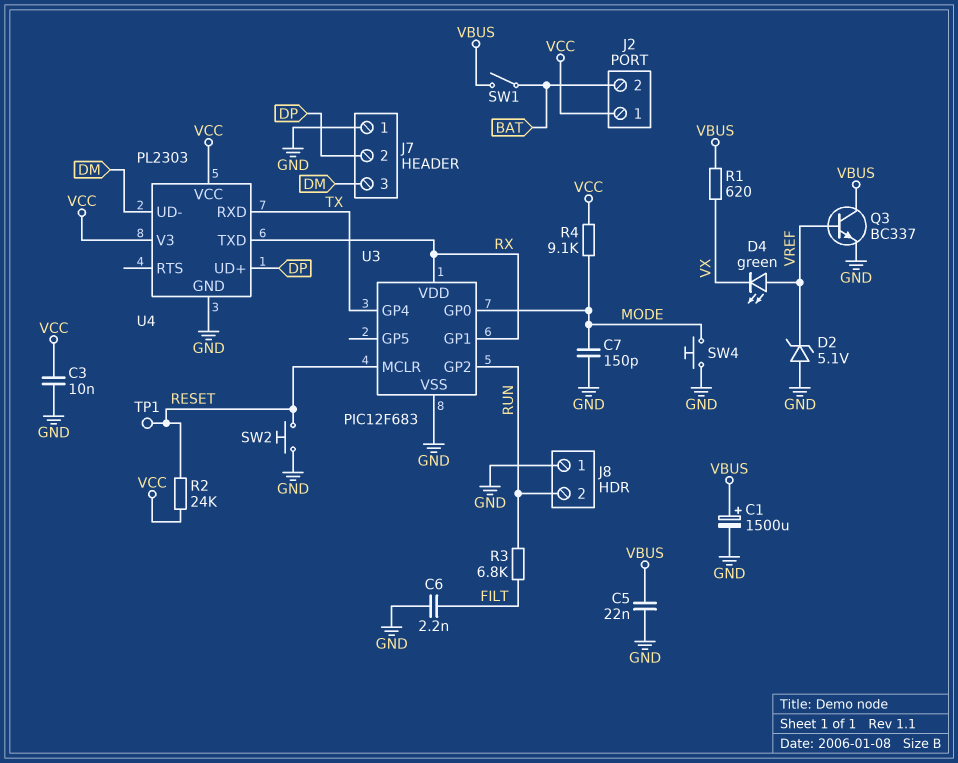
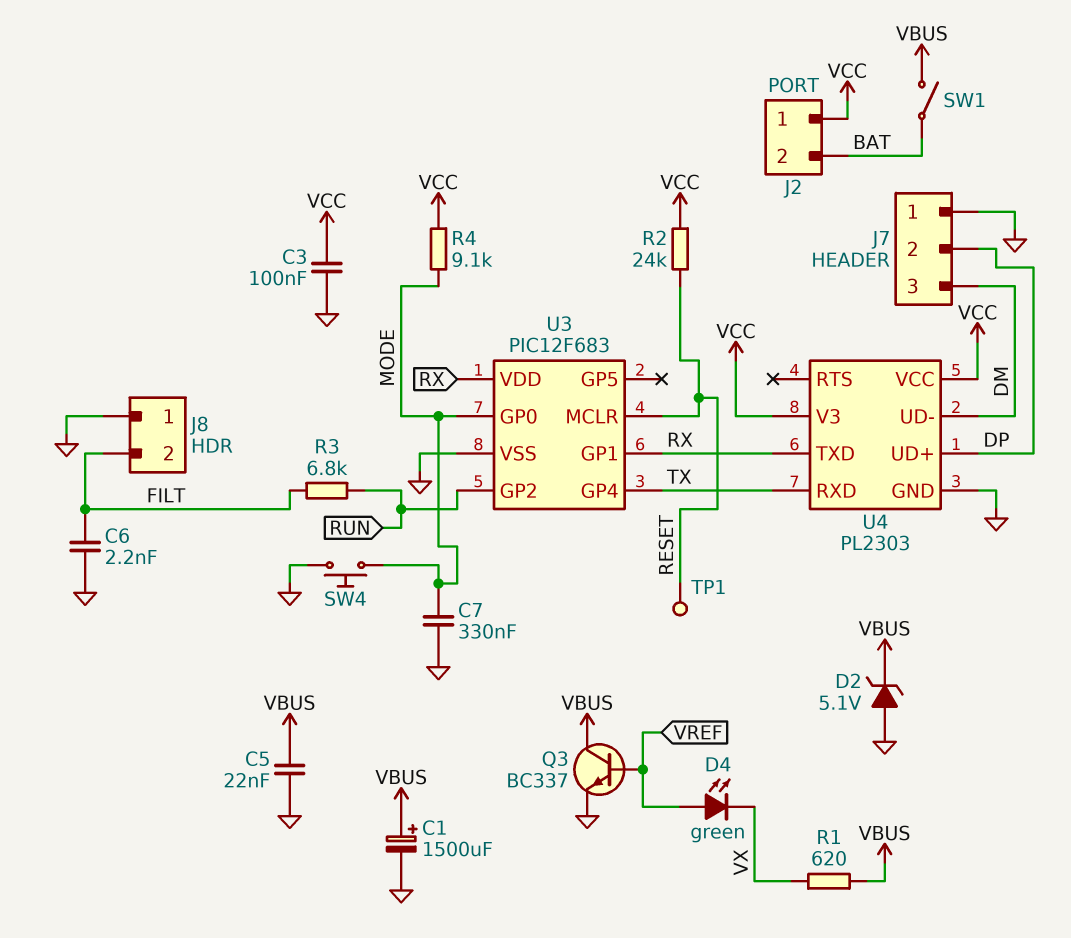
C3: 10nF (GND, VCC) -> 100nF (GND, VCC)
C7: 150pF (GND, MODE) -> 330nF (GND, MODE)
D2: zener 5.1V (A GND, K VREF) -> zener 5.1V (A GND, K VBUS)
J8 pin 2: RUN -> FILT
SW2: button (GND, RESET) -> none

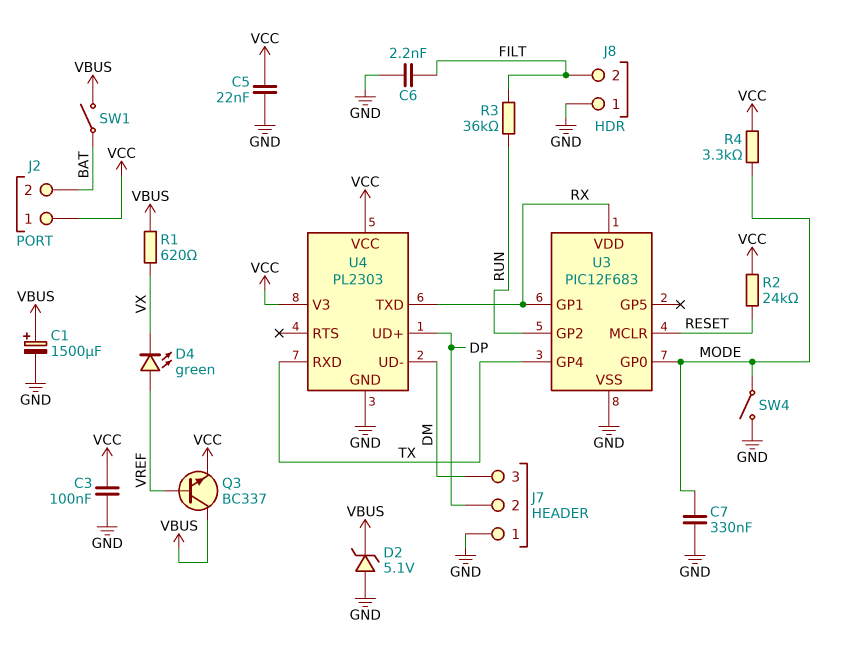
C5: 22nF (GND, VBUS) -> 22nF (GND, VCC)
Q3: NPN BC337 (B VREF, C VBUS, E GND) -> NPN BC337 (B VREF, C VBUS, E VCC)
R3: 6.8k (FILT, RUN) -> 36k (FILT, RUN)
R4: 9.1k (MODE, VCC) -> 3.3k (MODE, VCC)
SW4: button (GND, MODE) -> switch (GND, MODE)
TP1: test point (RESET) -> none

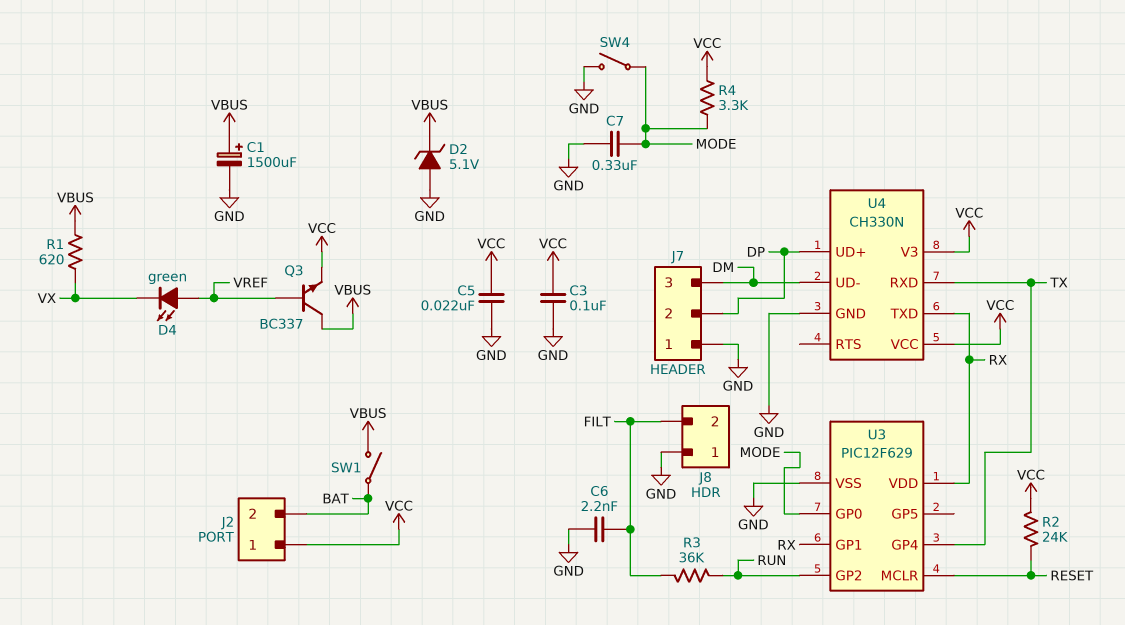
U3: PIC12F683 -> PIC12F629
U4: PL2303 -> CH330N

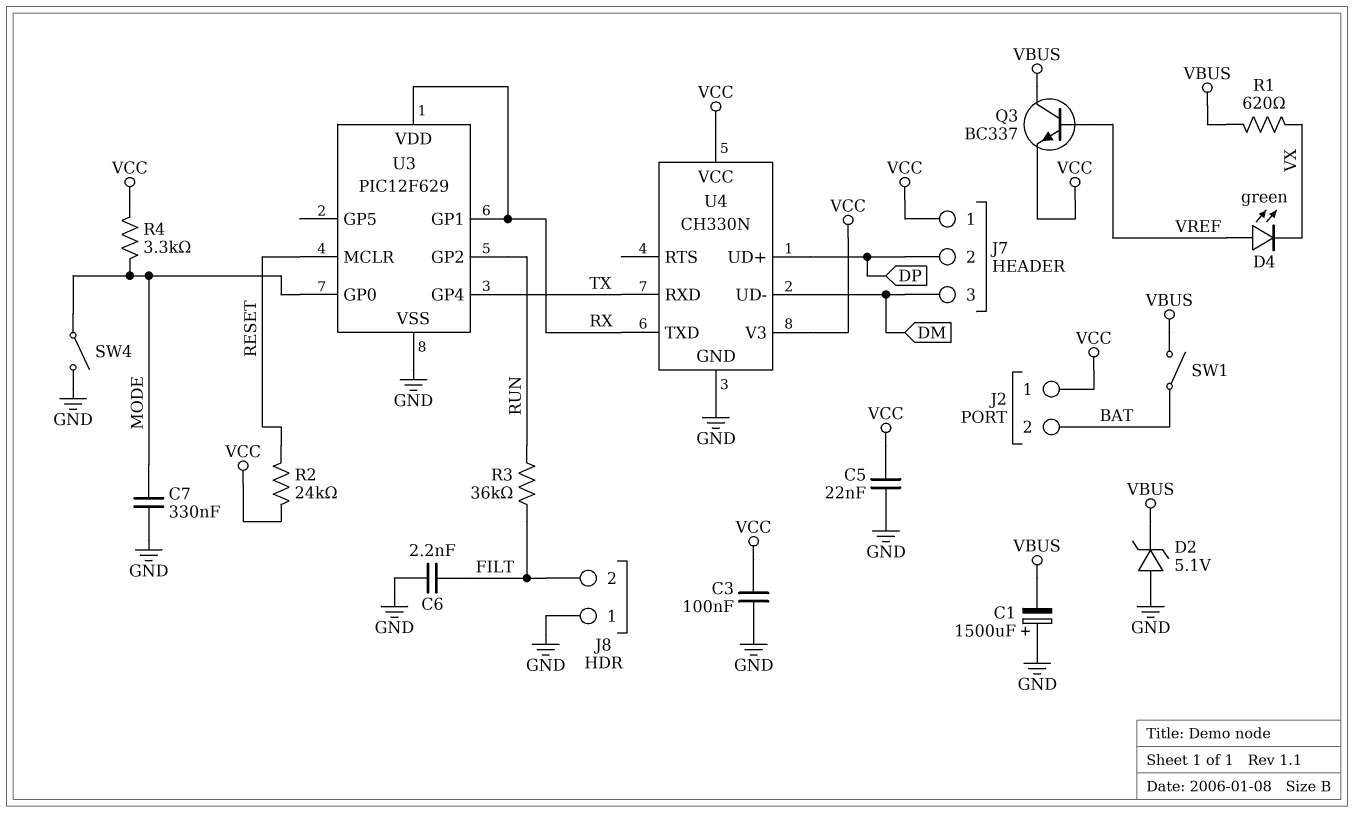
C1: 1500uF (plus VBUS, minus GND) -> 1500uF (plus GND, minus VBUS)
J7 pin 1: GND -> VCC

